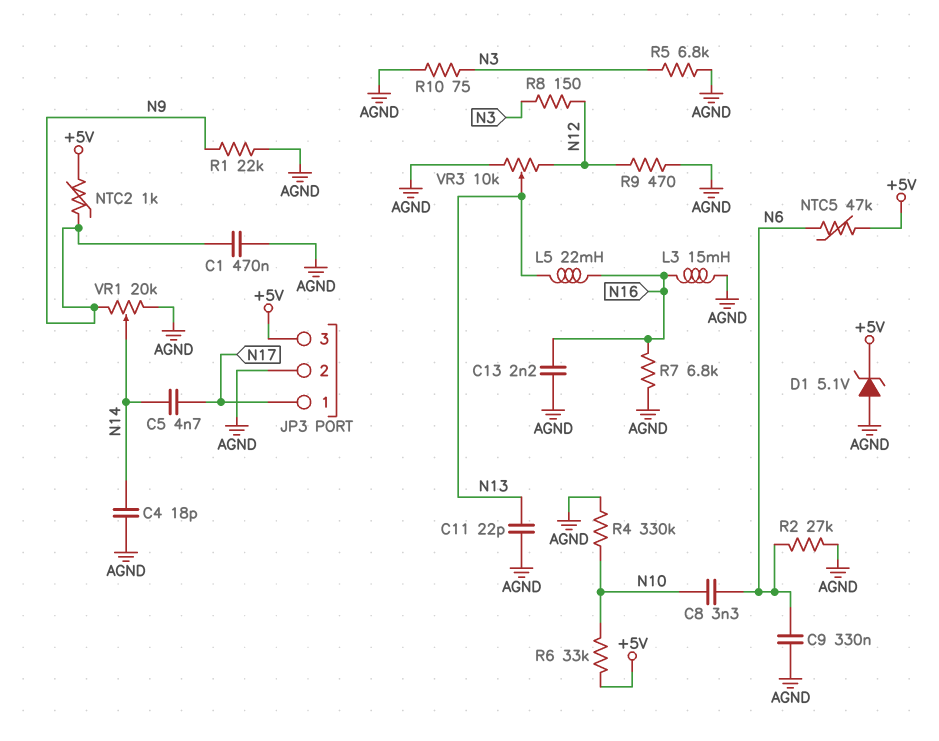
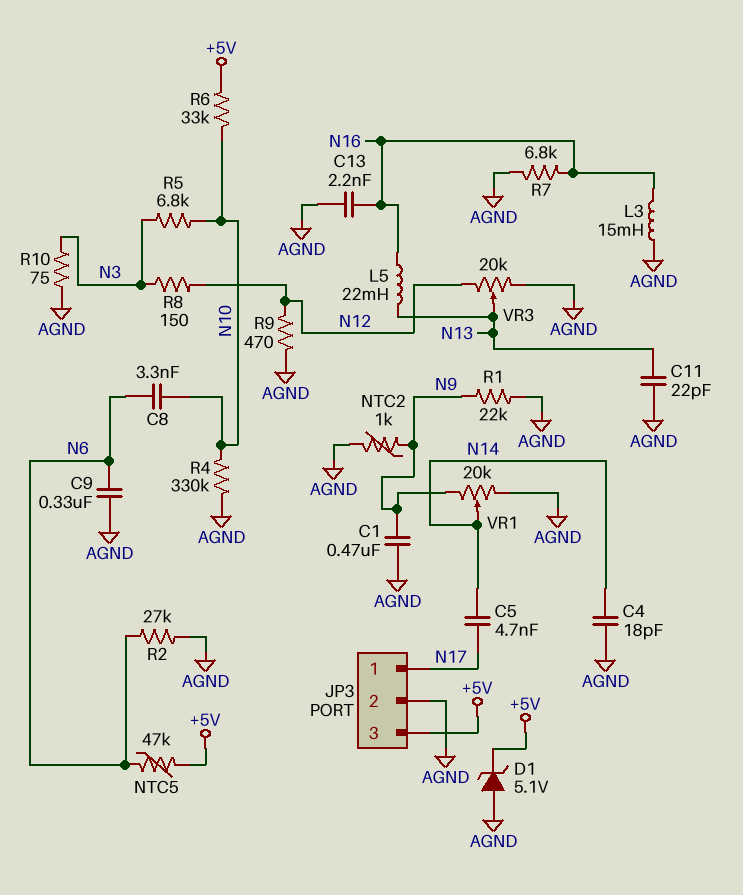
NTC2: 1k (+5V, N9) -> 1k (AGND, N9)
R5: 6.8k (AGND, N3) -> 6.8k (N3, N10)
VR3: 10k (AGND, N12, wiper N13) -> 20k (AGND, N12, wiper N13)

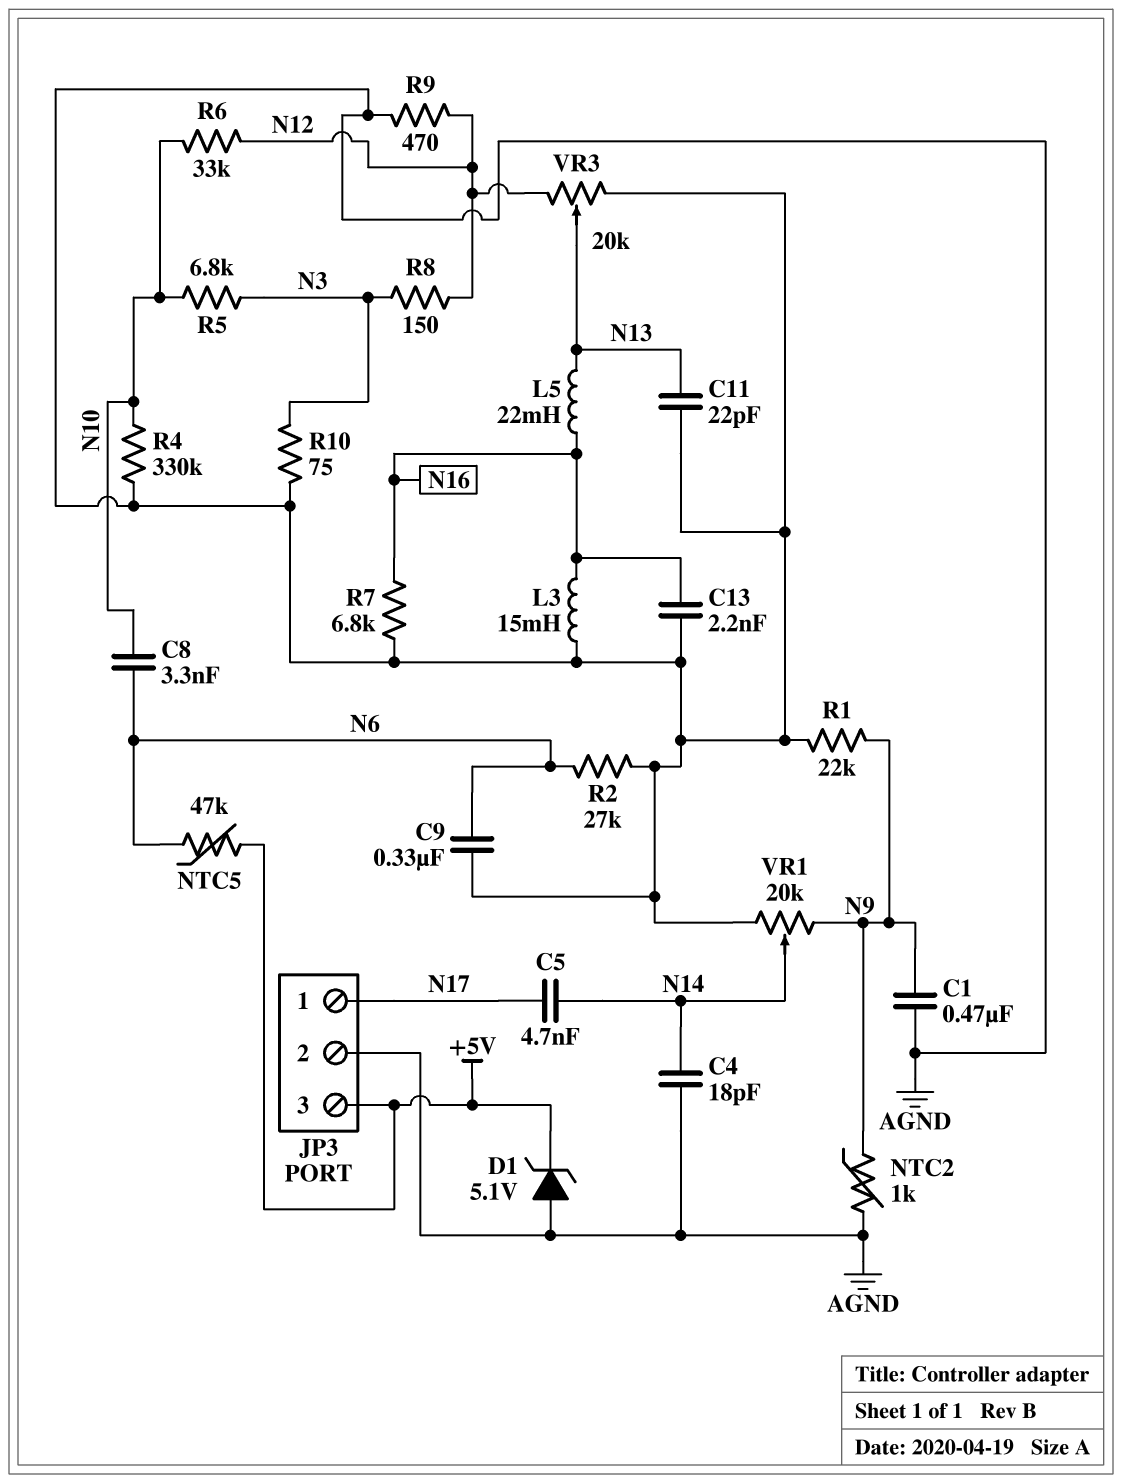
R6: 33k (+5V, N10) -> 33k (N10, N12)

